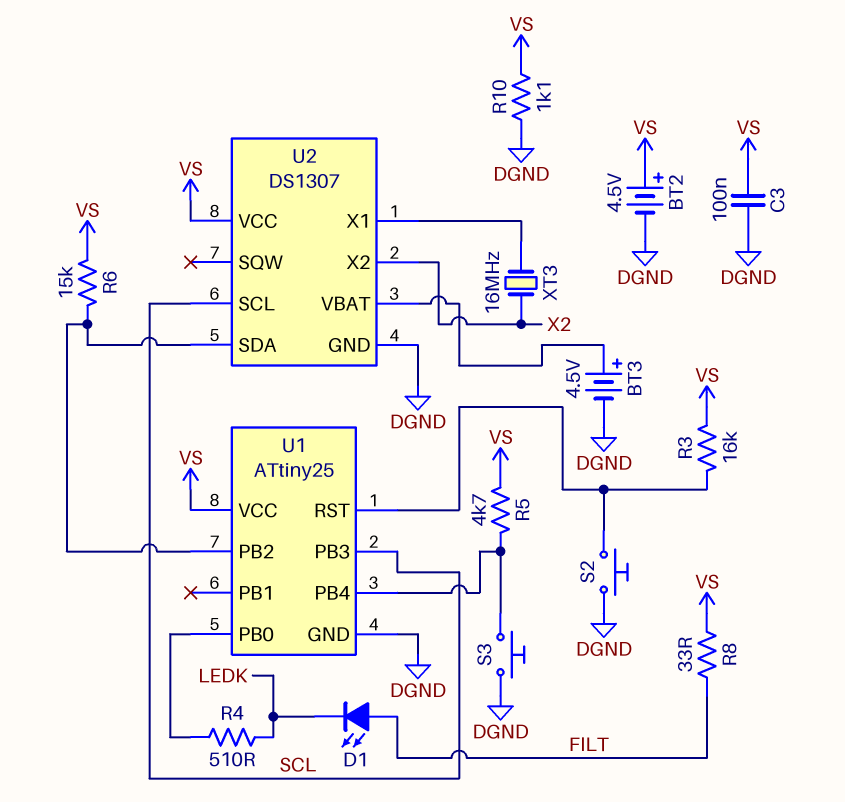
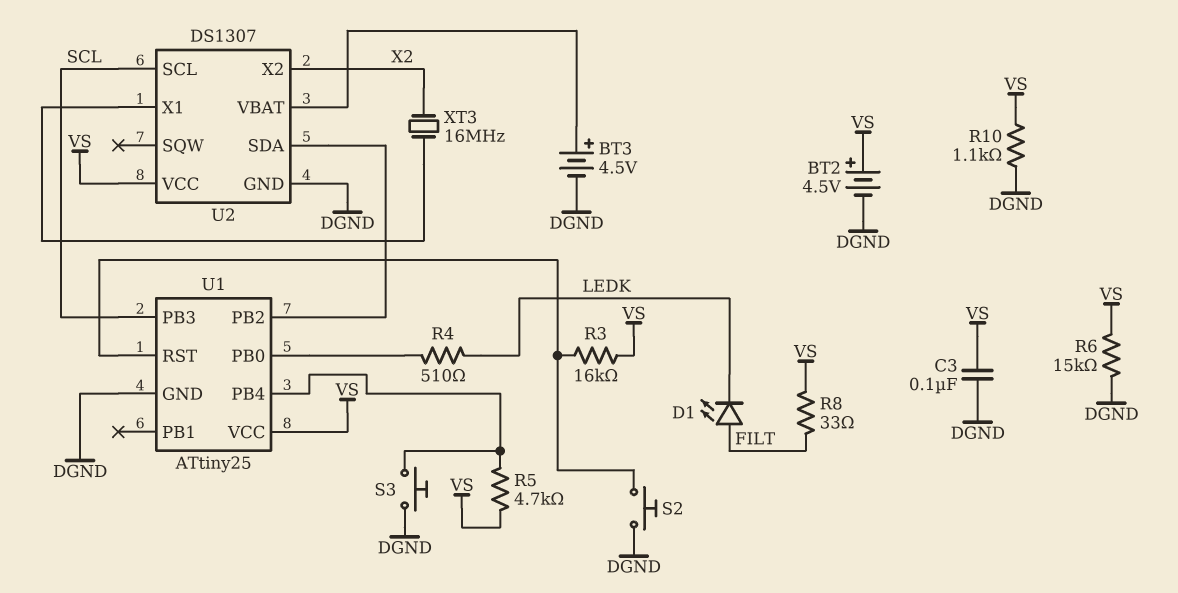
R6: 15k (U1/PB2, VS) -> 15k (DGND, VS)

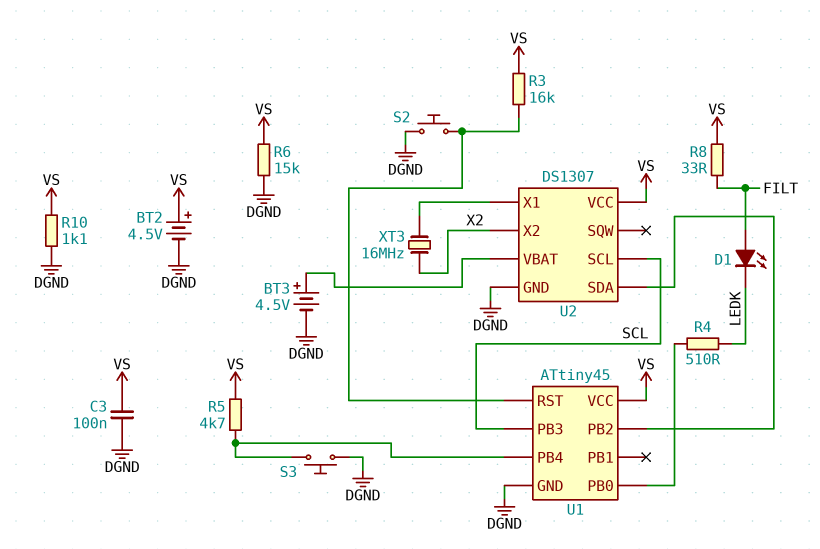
U1: ATtiny25 -> ATtiny45

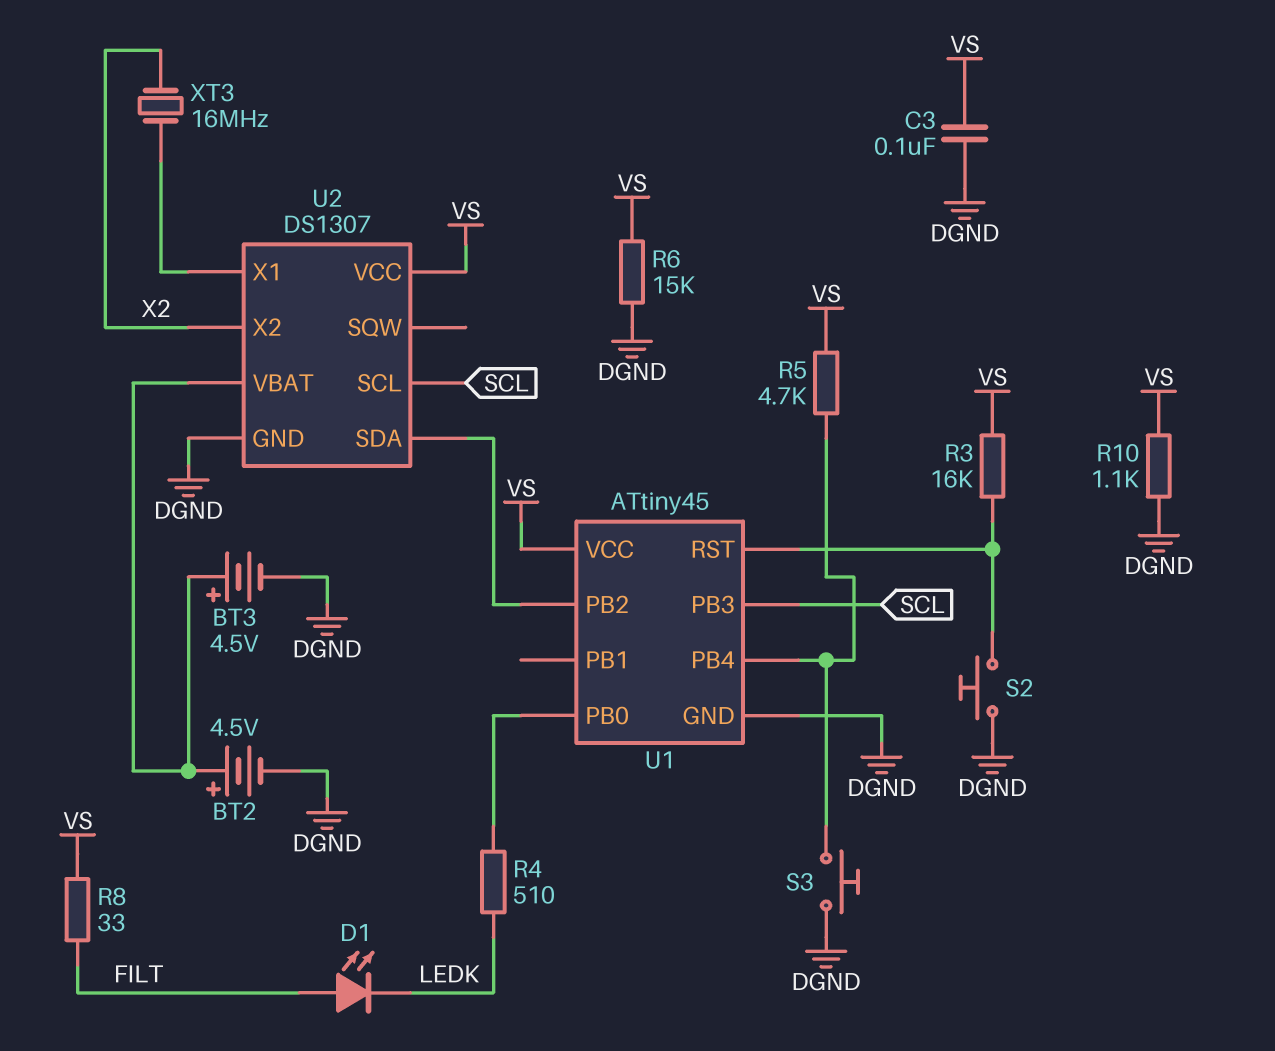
BT2: 4.5V (plus VS, minus DGND) -> 4.5V (plus U2/VBAT, minus DGND)

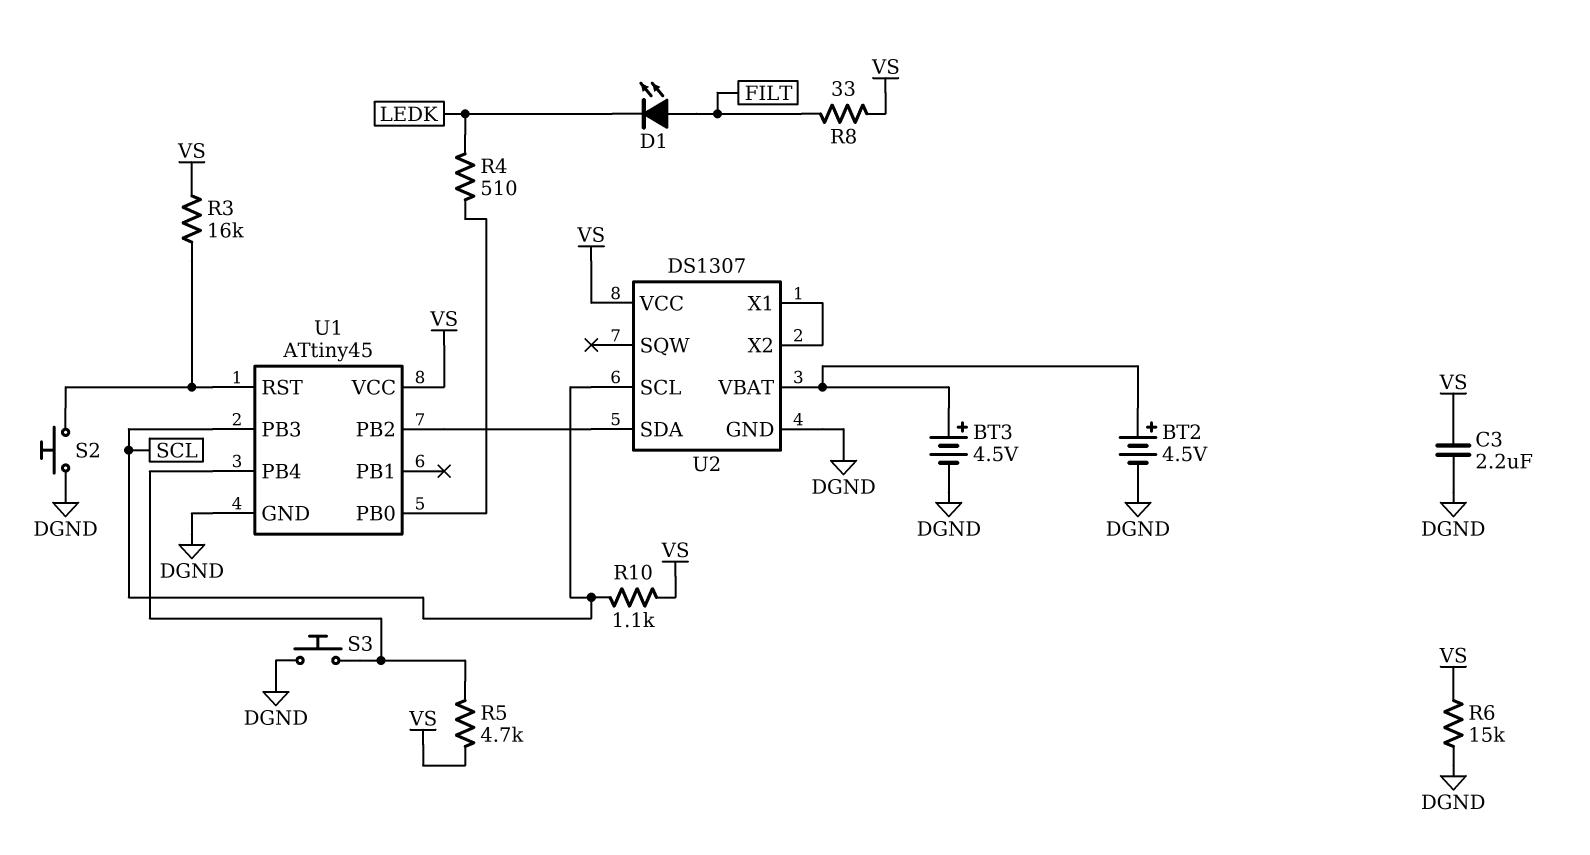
C3: 100nF (DGND, VS) -> 2.2uF (DGND, VS)
R10: 1.1k (DGND, VS) -> 1.1k (SCL, VS)
U2 pin X2: X2 -> U2/X1
XT3: 16MHz (U2/X1, X2) -> none

